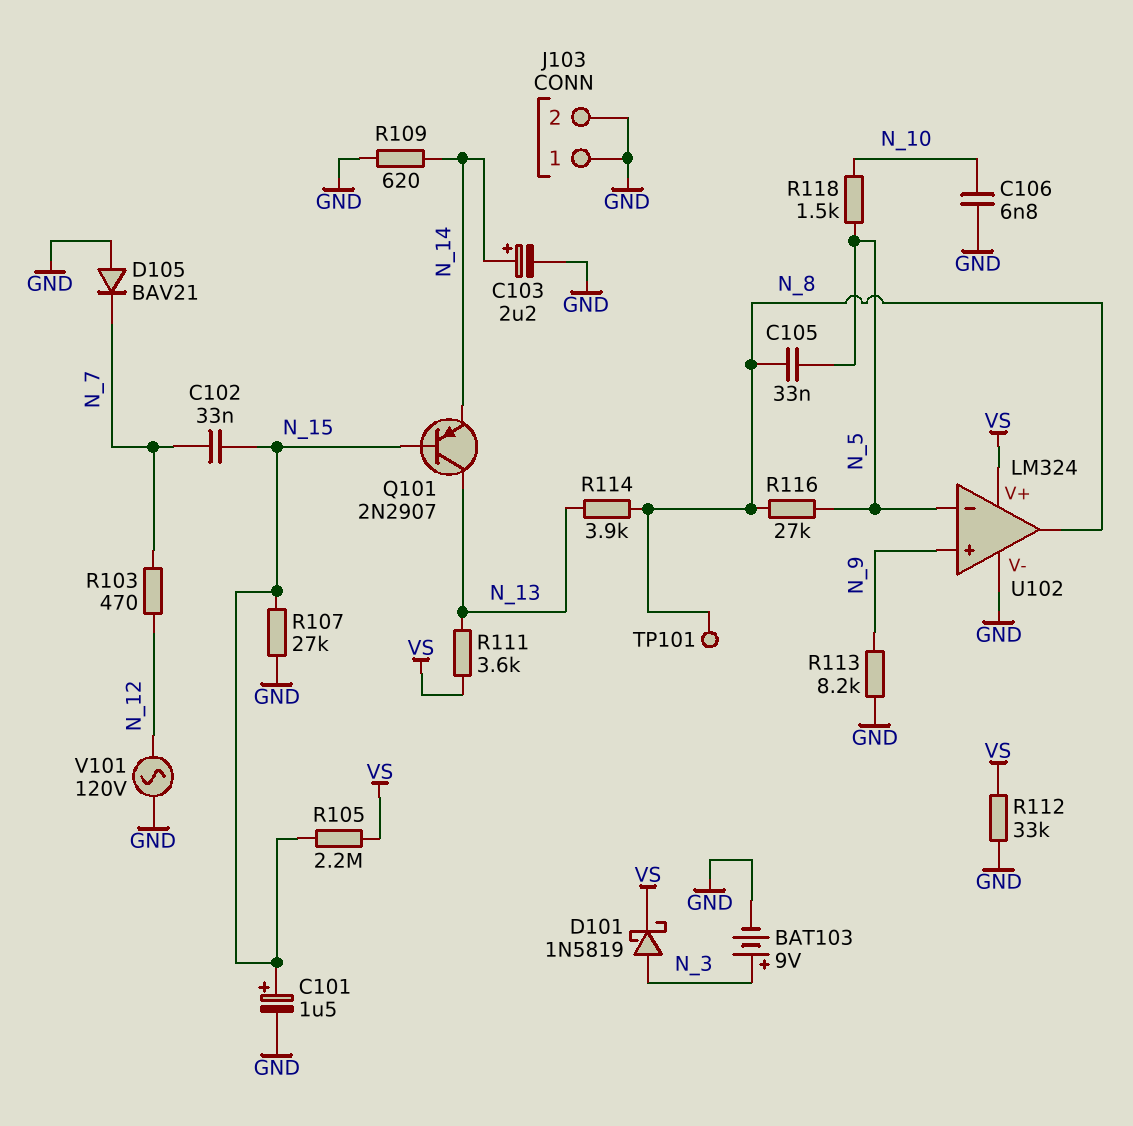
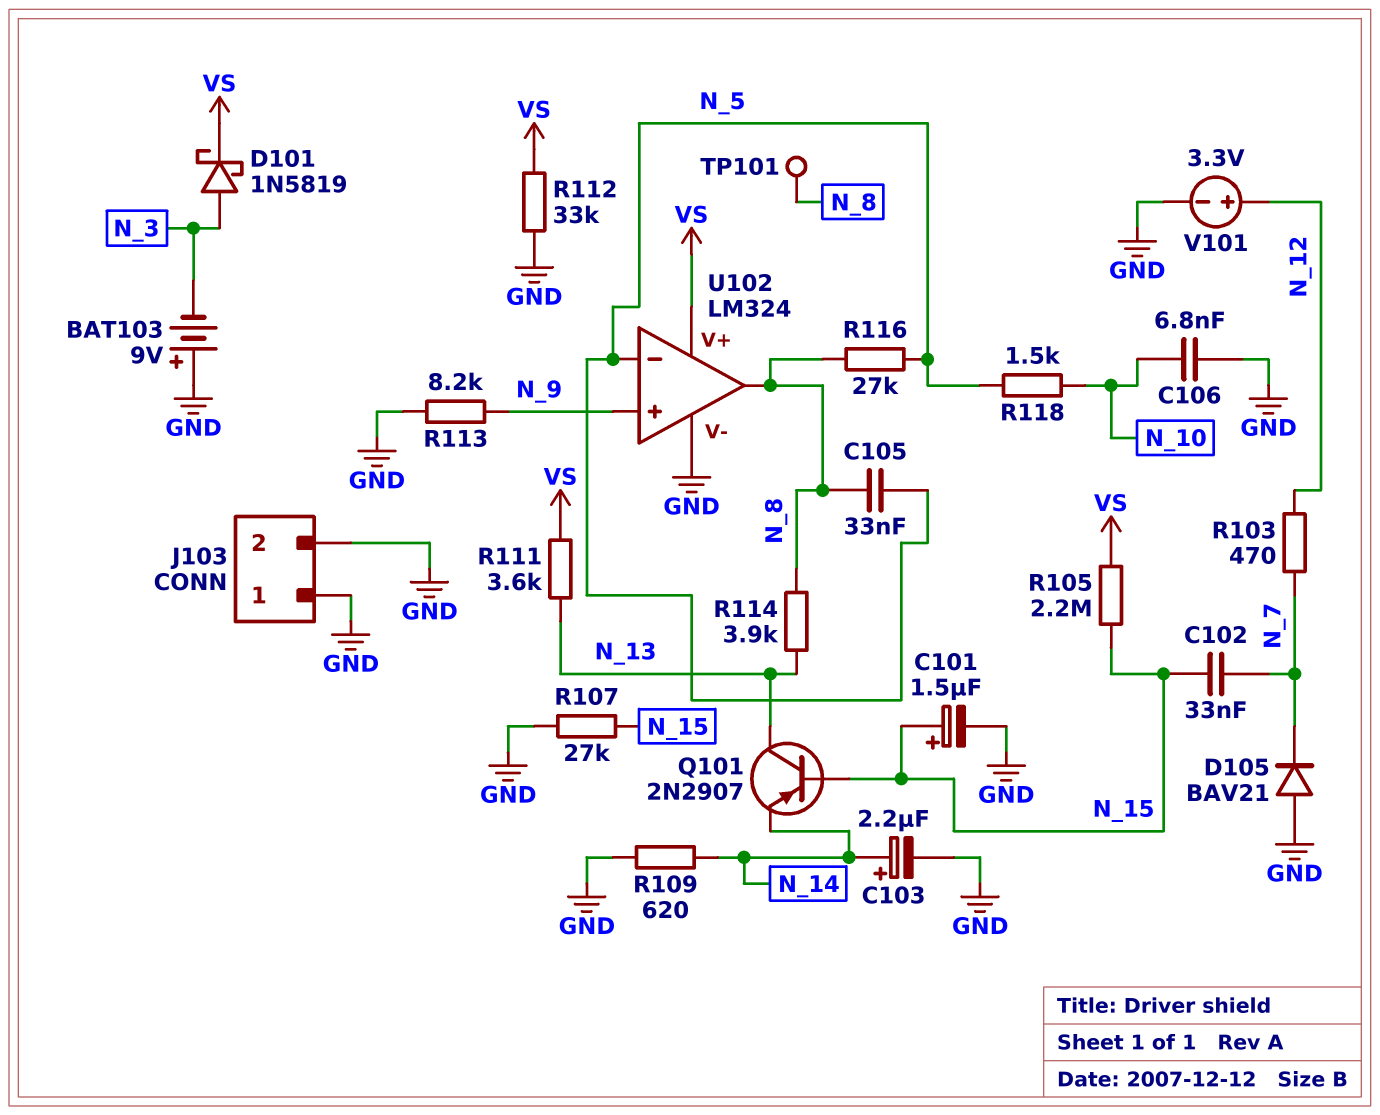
BAT103: 9V (plus N_3, minus GND) -> 9V (plus GND, minus N_3)
V101: AC 120V (GND, N_12) -> 3.3V (plus N_12, minus GND)

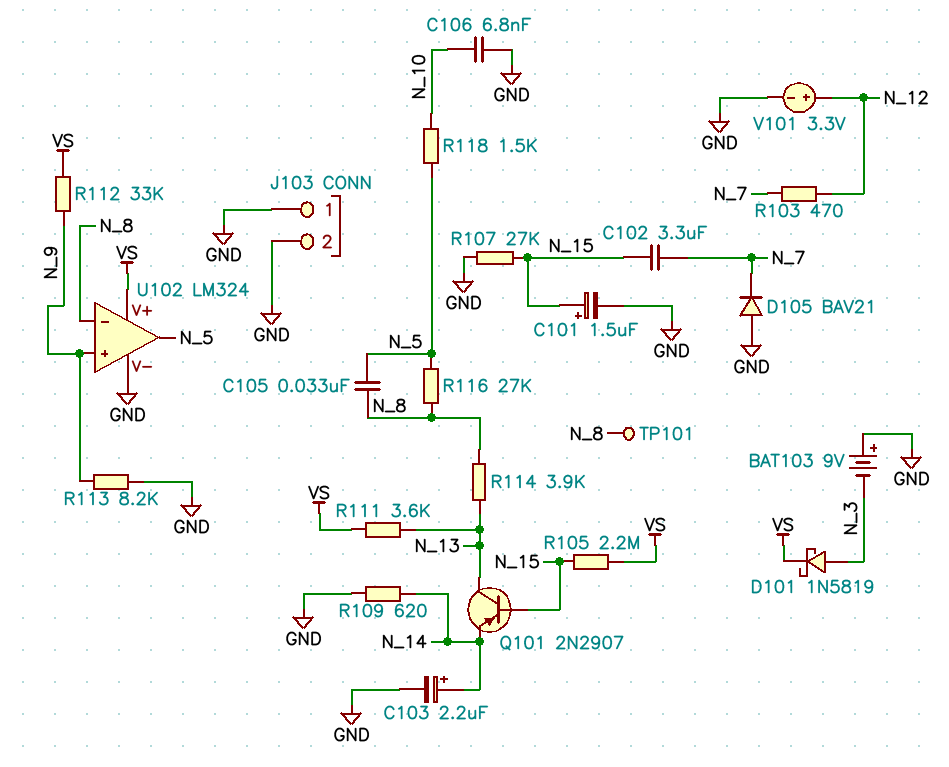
C102: 33nF (N_7, N_15) -> 3.3uF (N_7, N_15)
R112: 33k (GND, VS) -> 33k (N_9, VS)
U102 pin in-: N_5 -> N_8
U102 pin out: N_8 -> N_5

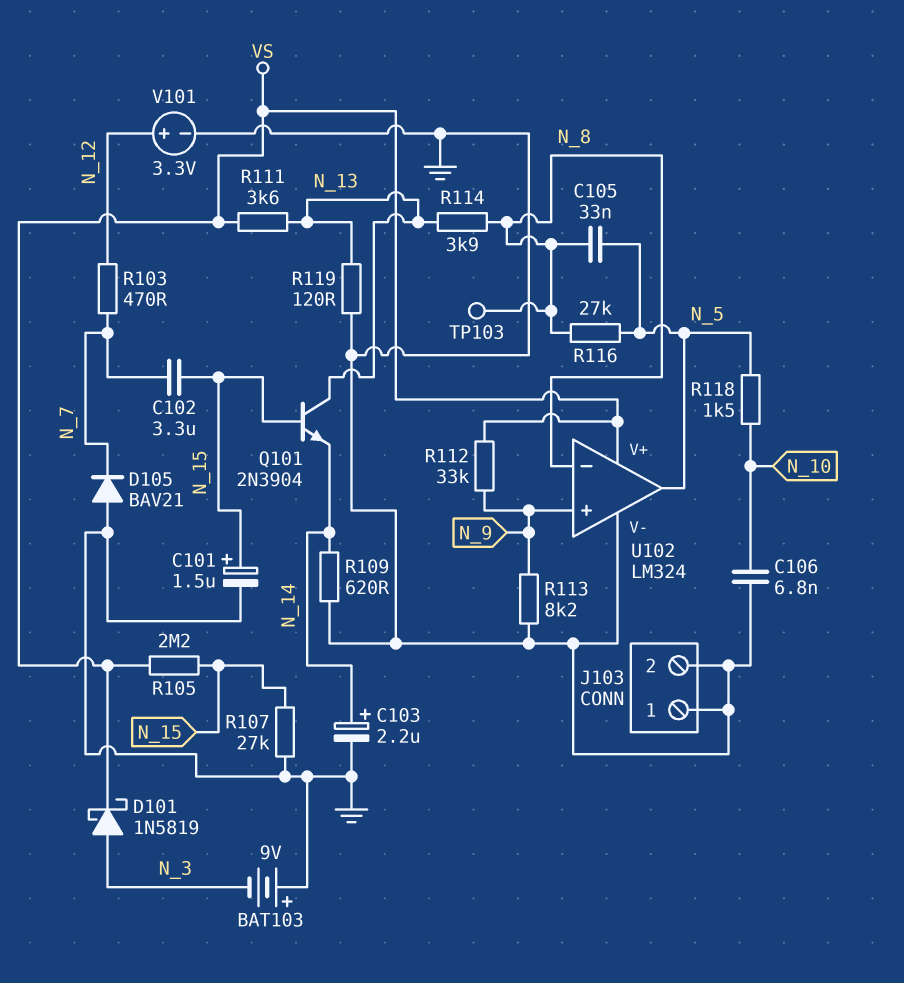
Q101: PNP 2N2907 (B N_15, C N_13, E N_14) -> NPN 2N3904 (B N_15, C N_13, E N_14)
R119: none -> 120 (GND, N_13)
TP101: test point (N_8) -> none
TP103: none -> test point (N_8)

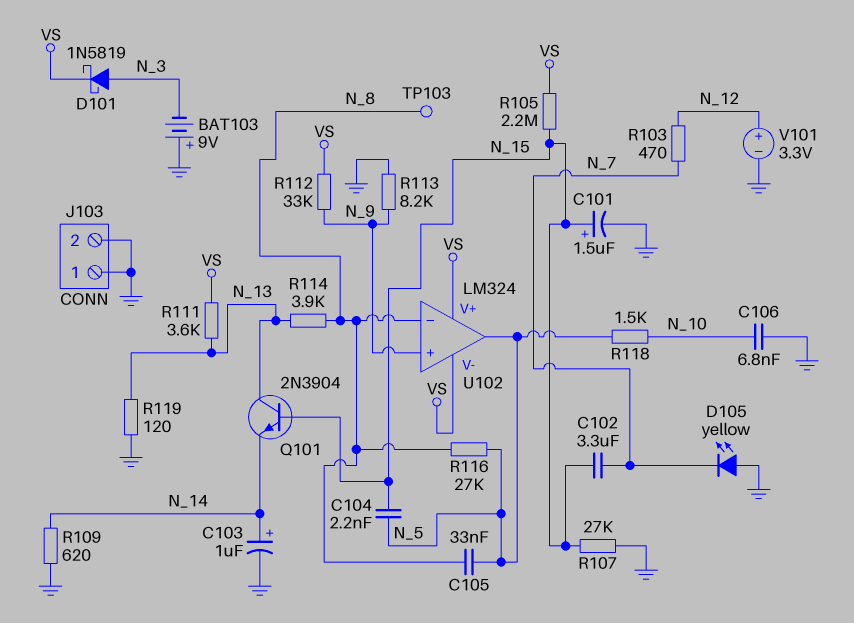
C103: 2.2uF (plus N_14, minus GND) -> 1uF (plus N_14, minus GND)
C104: none -> 2.2nF (N_5, N_15)
D105: diode BAV21 (A GND, K N_7) -> LED yellow (A GND, K N_7)
U102 pin V-: GND -> VS

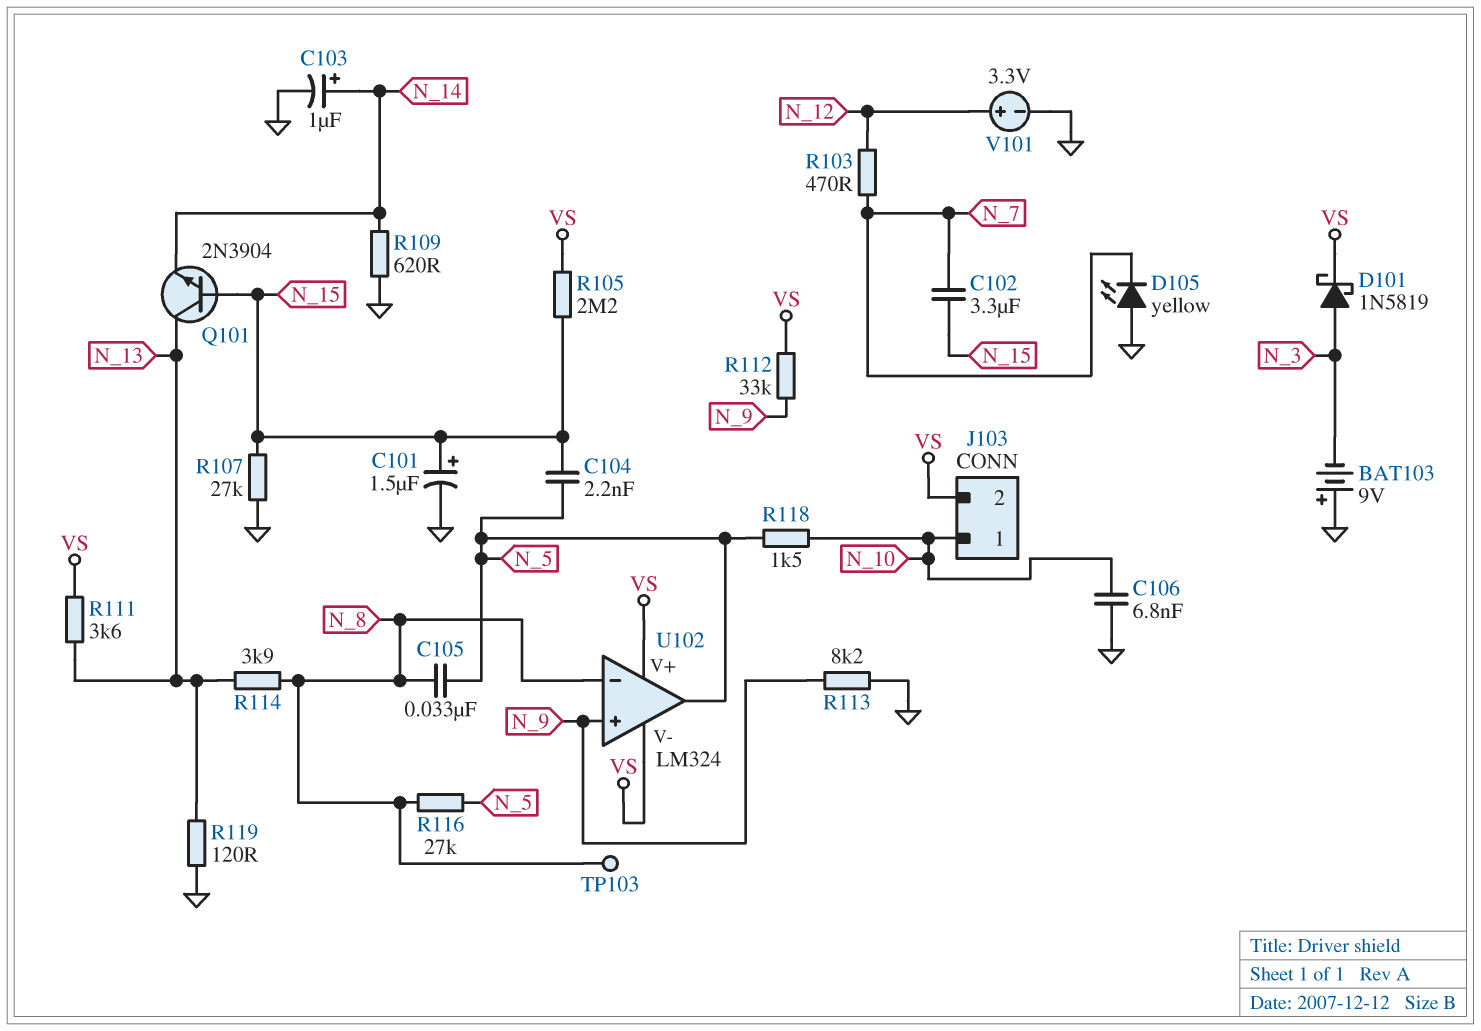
J103 pin 1: GND -> N_10
J103 pin 2: GND -> VS

